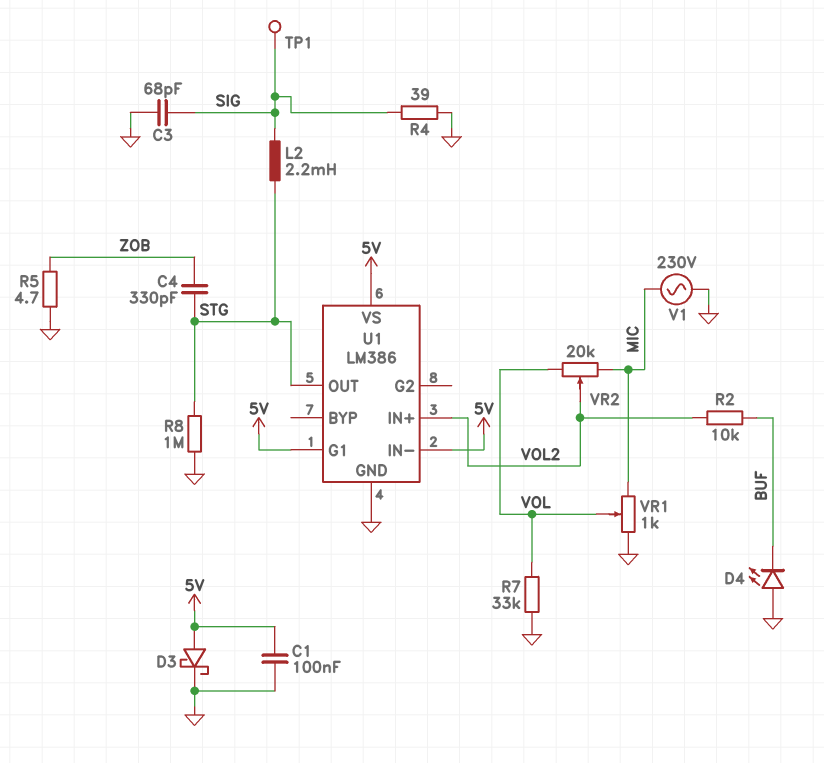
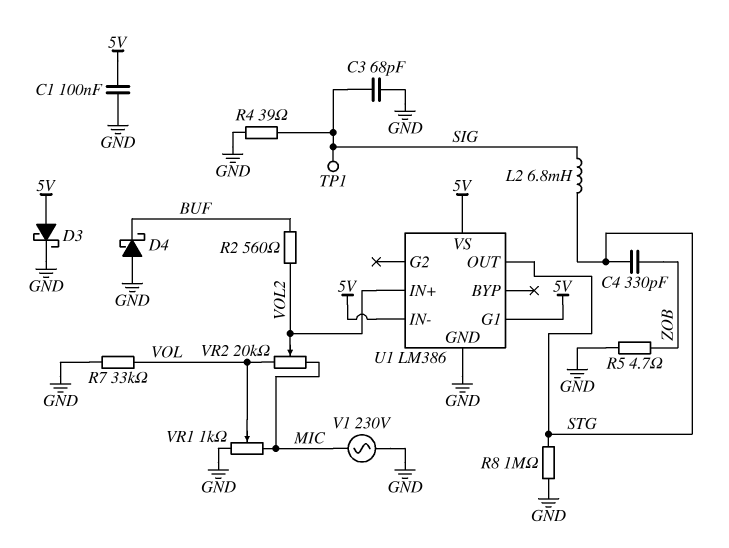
D4: LED (A GND, K BUF) -> schottky (A GND, K BUF)
L2: 2.2mH (SIG, STG) -> 6.8mH (SIG, STG)
R2: 10k (BUF, VOL2) -> 560 (BUF, VOL2)

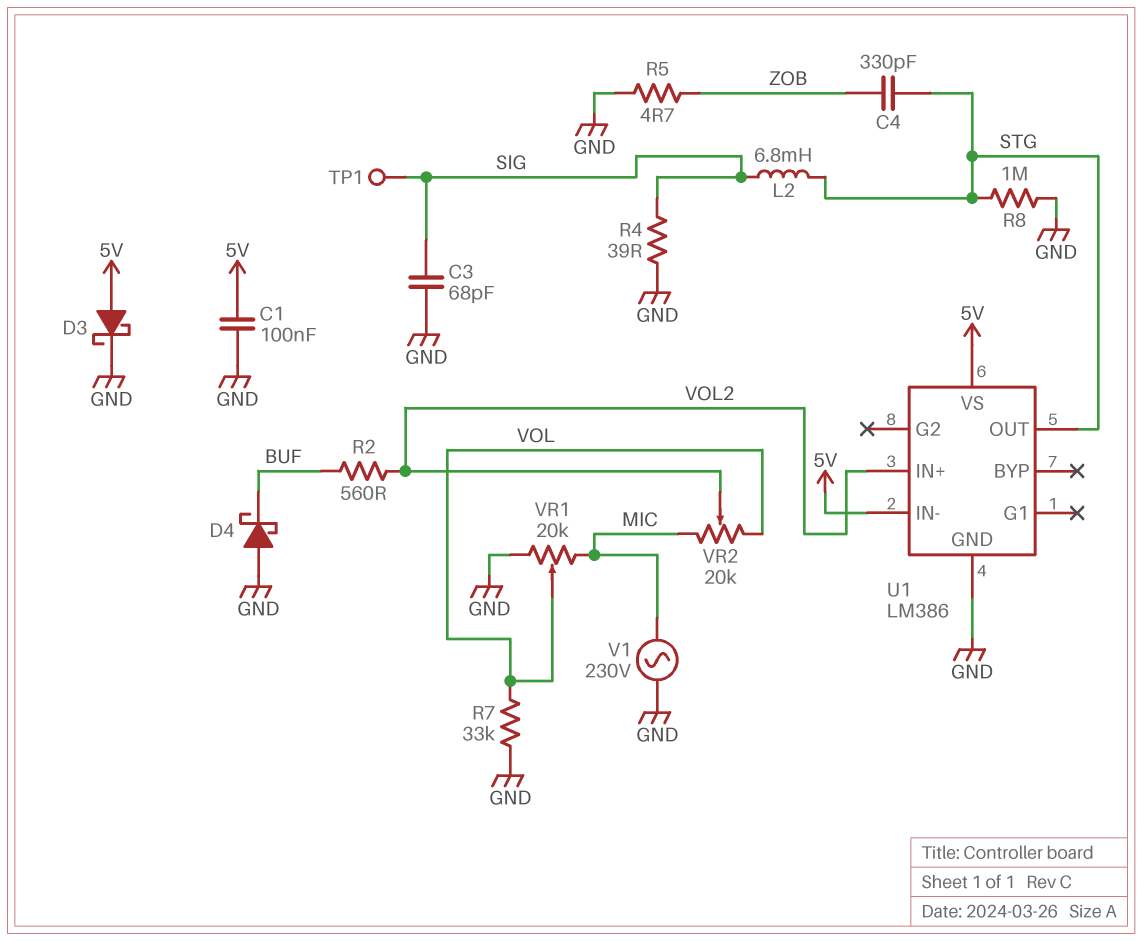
U1 pin G1: 5V -> none
VR1: 1k (GND, MIC, wiper VOL) -> 20k (GND, MIC, wiper VOL)

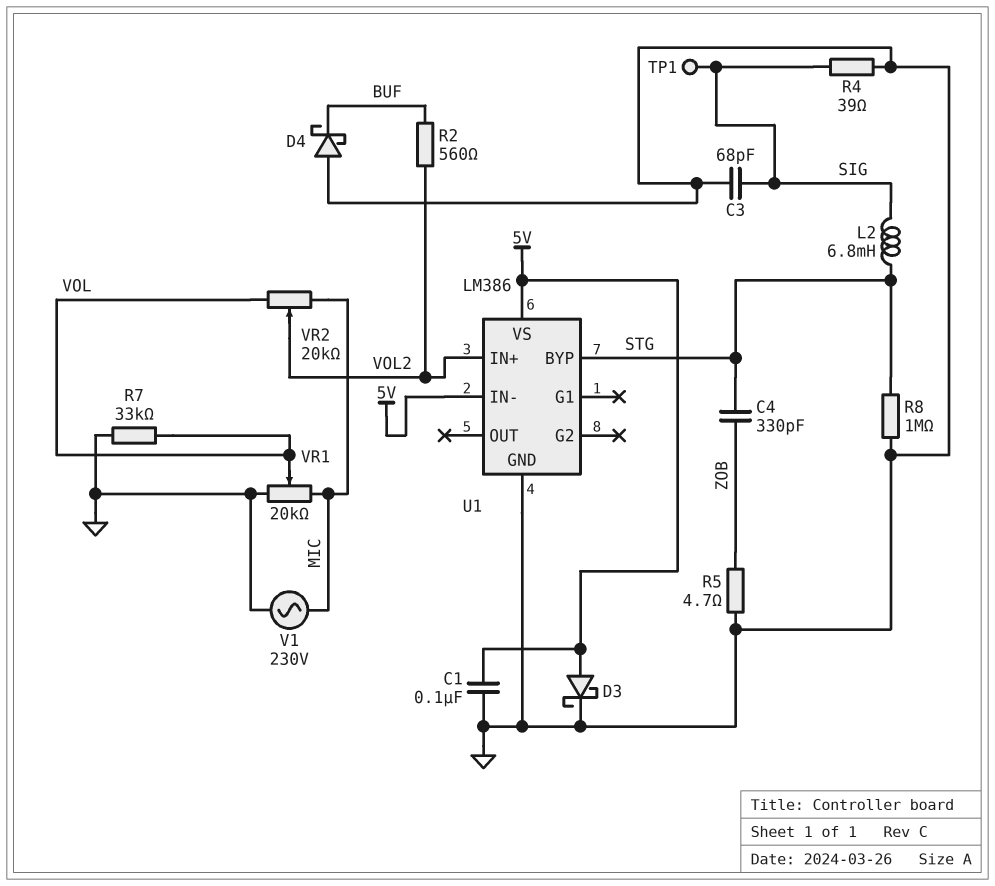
U1 pin BYP: none -> STG
U1 pin OUT: STG -> none

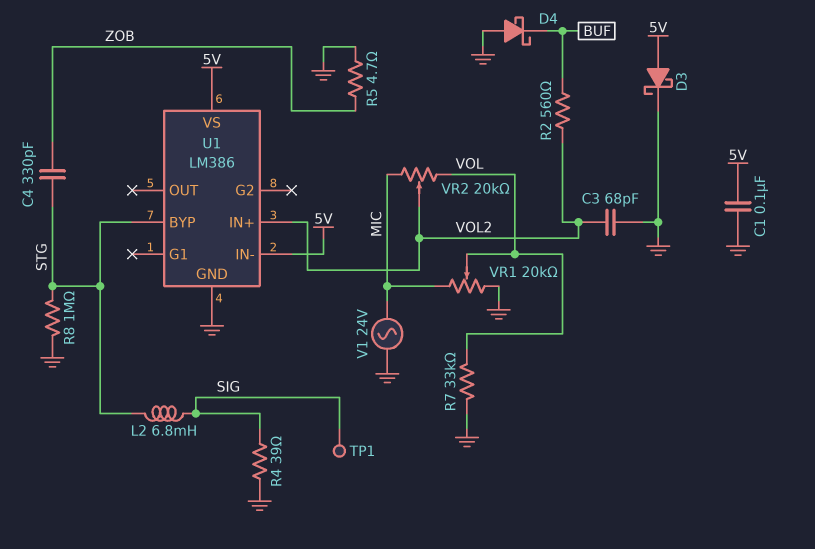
C3: 68pF (GND, SIG) -> 68pF (GND, VOL2)
V1: AC 230V (GND, MIC) -> AC 24V (GND, MIC)

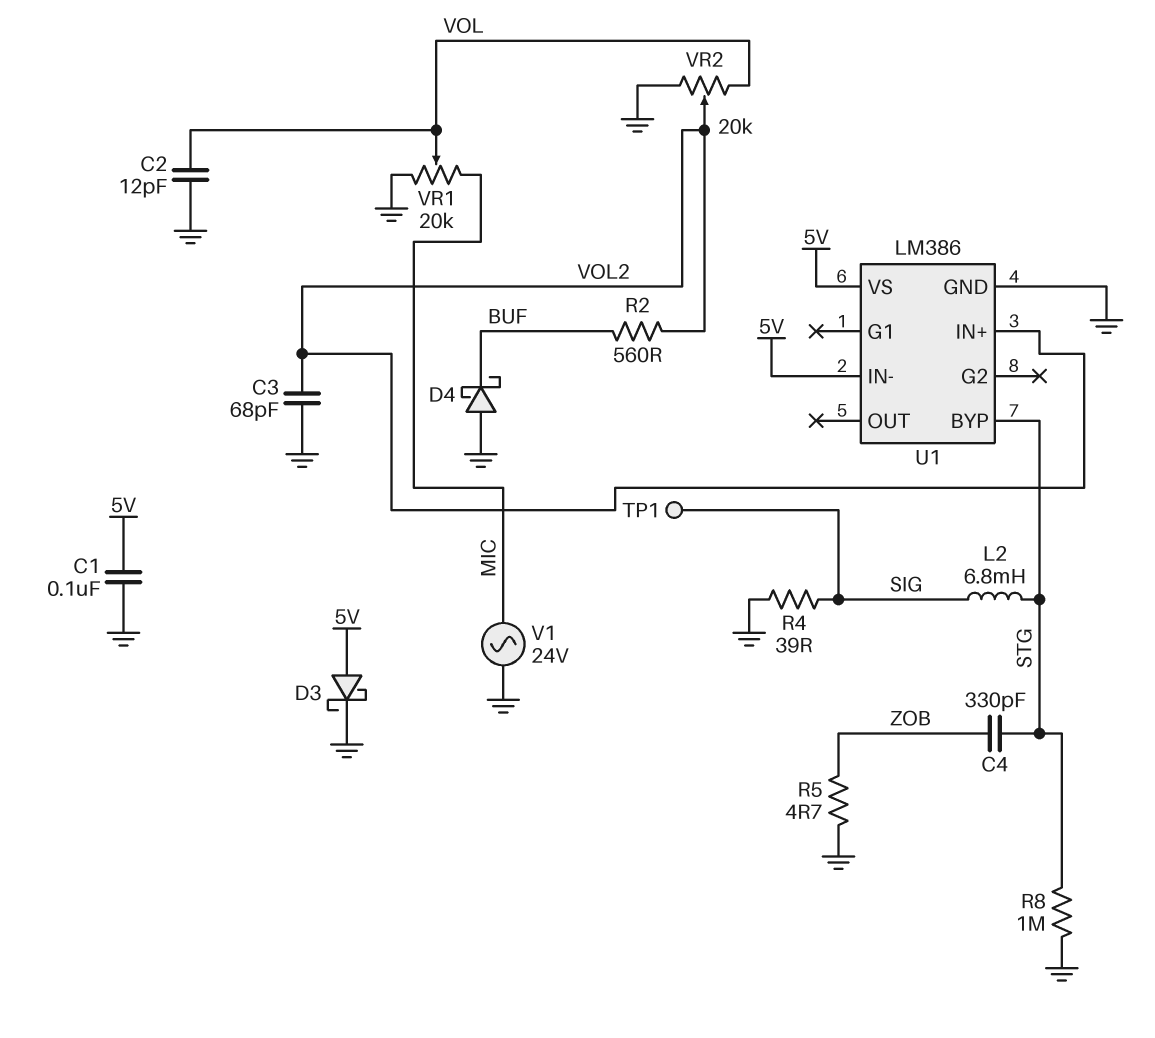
C2: none -> 12pF (GND, VOL)
R7: 33k (GND, VOL) -> none
VR2: 20k (MIC, VOL, wiper VOL2) -> 20k (GND, VOL, wiper VOL2)

